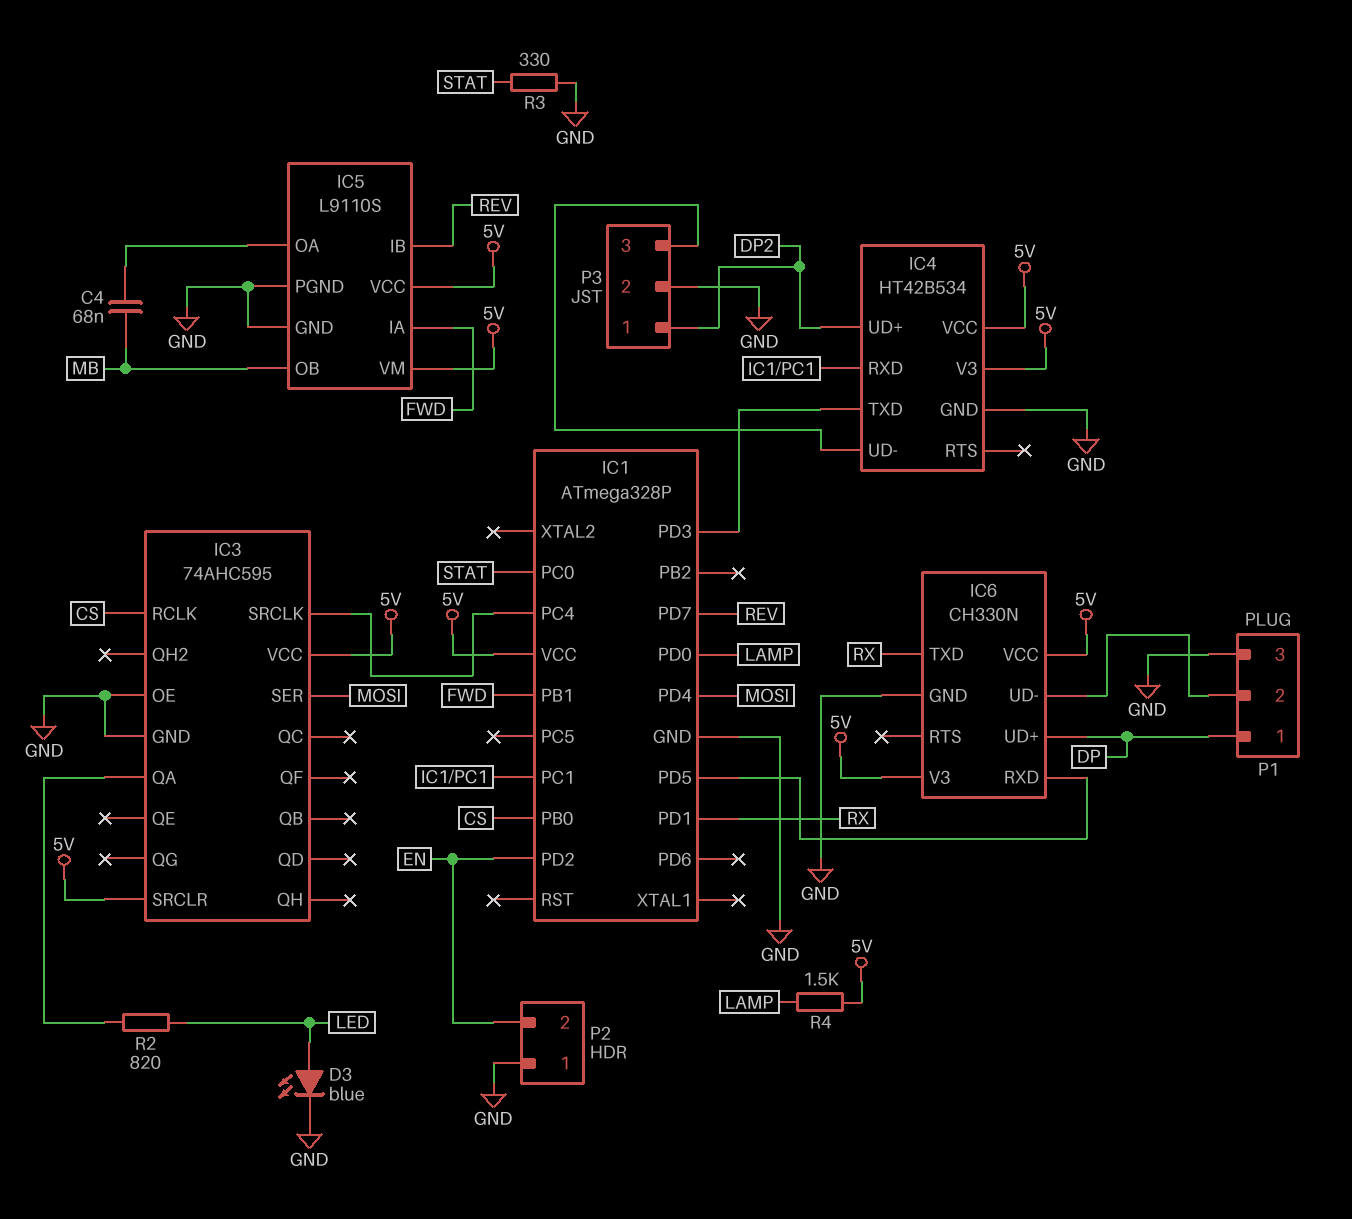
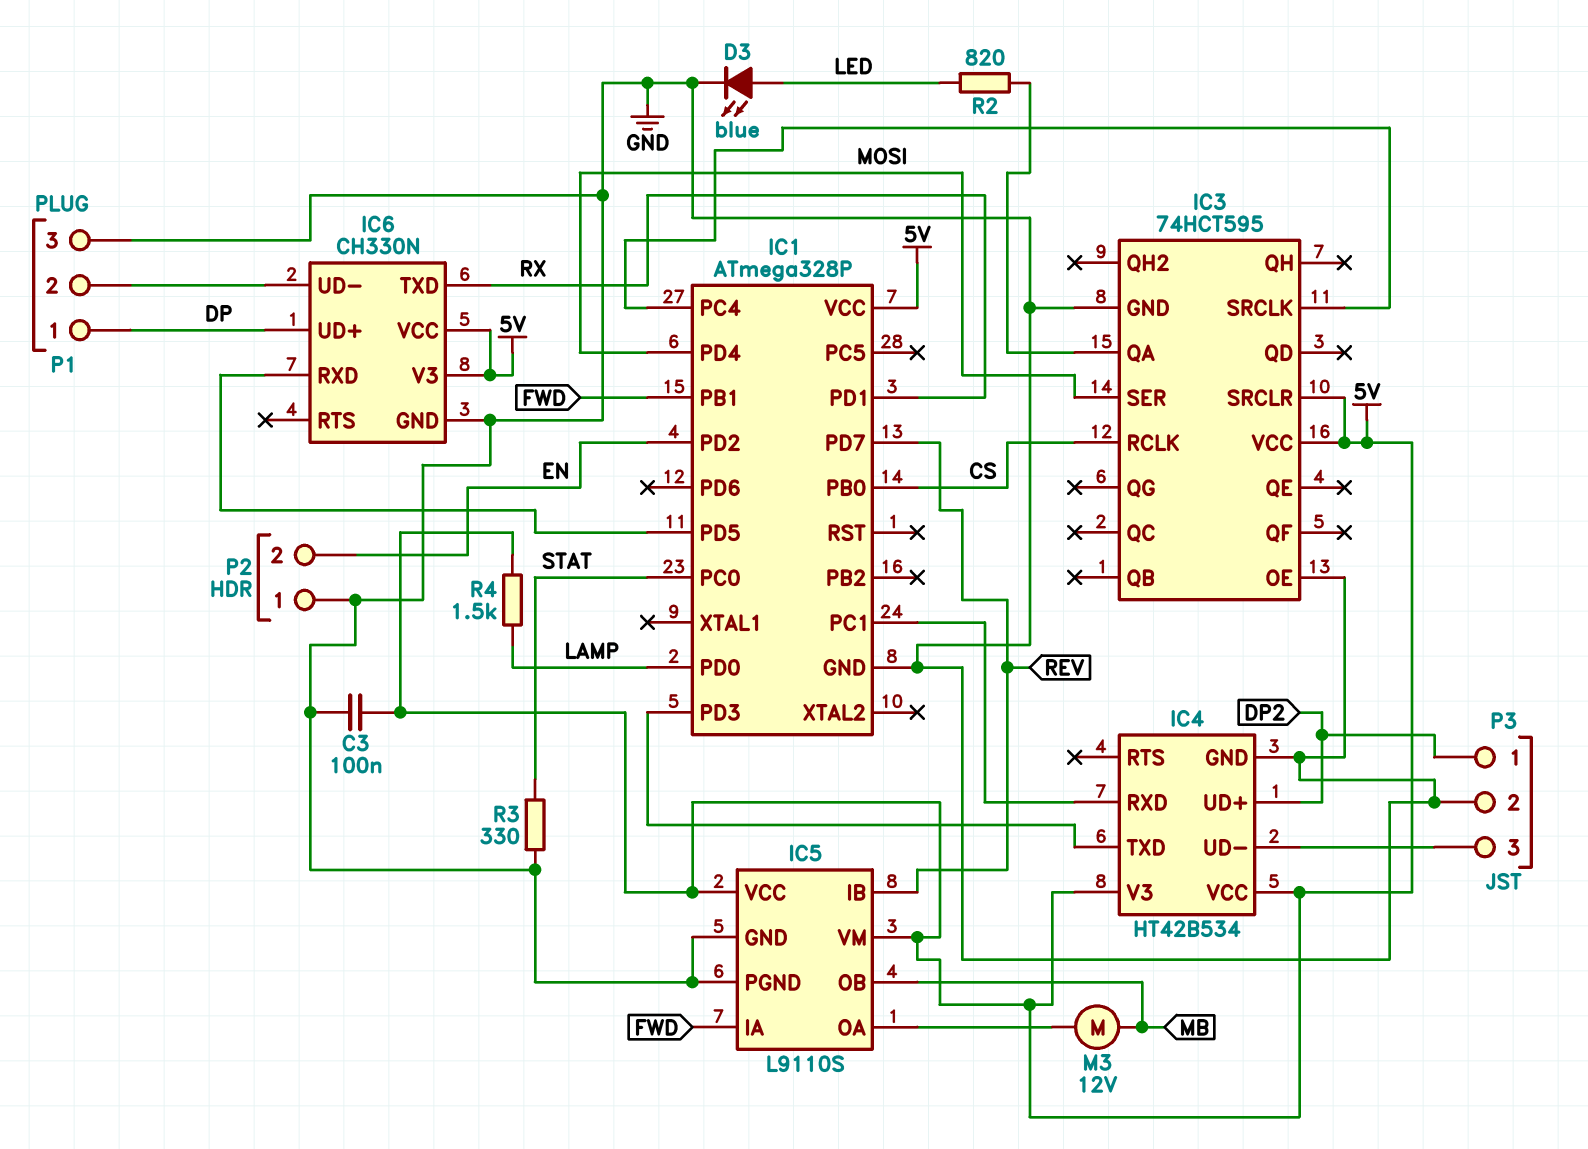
C3: none -> 100nF (5V, GND)
C4: 68nF (IC5/OA, MB) -> none
IC3: 74AHC595 -> 74HCT595
M3: none -> motor 12V (IC5/OA, MB)

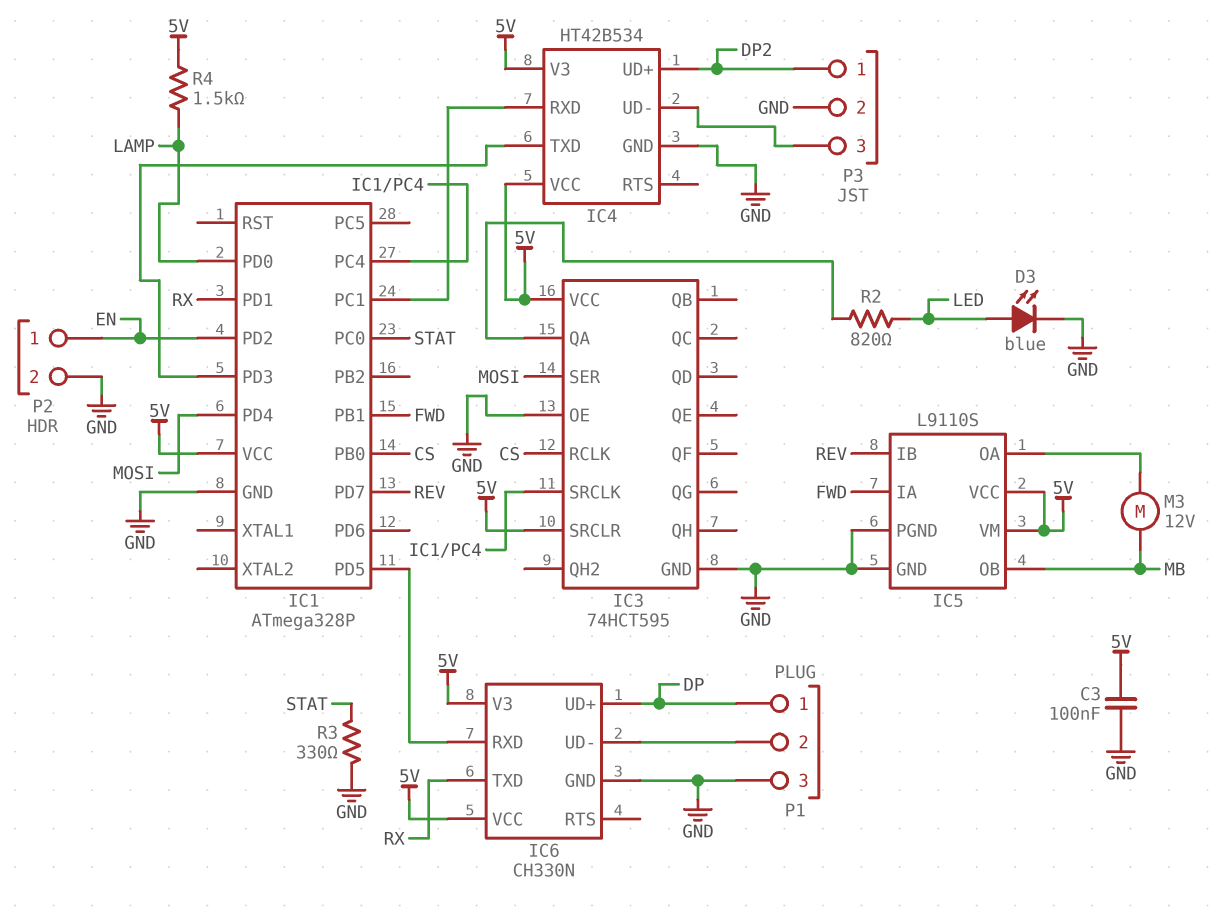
P2 pin 1: GND -> EN
P2 pin 2: EN -> GND

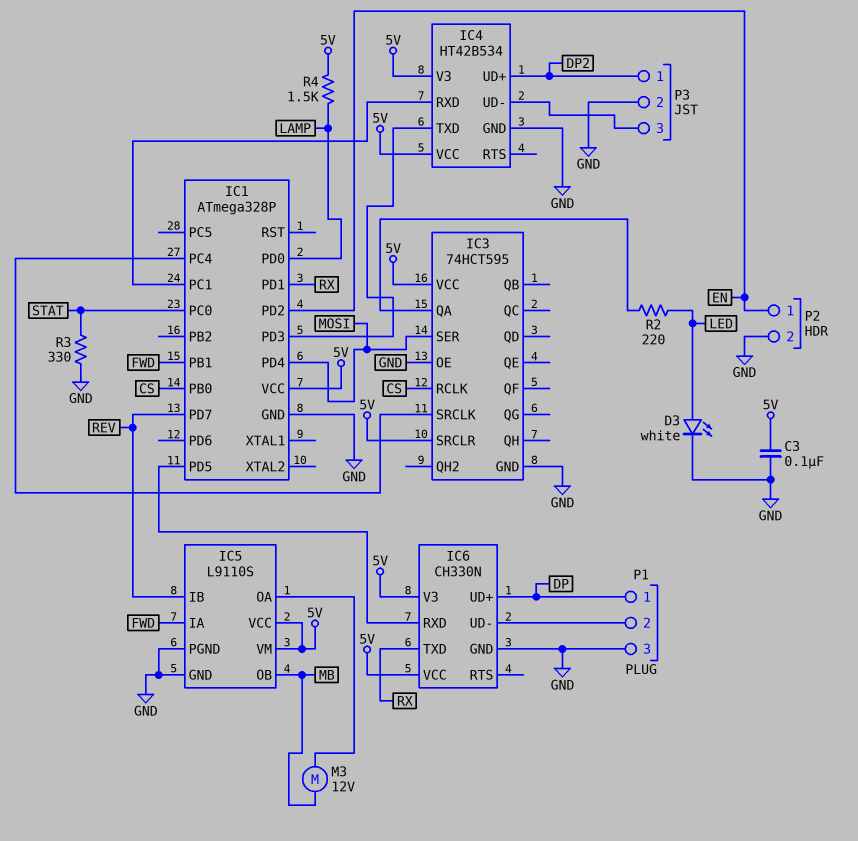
D3: LED blue (A LED, K GND) -> LED white (A LED, K GND)
R2: 820 (IC3/QA, LED) -> 220 (IC3/QA, LED)

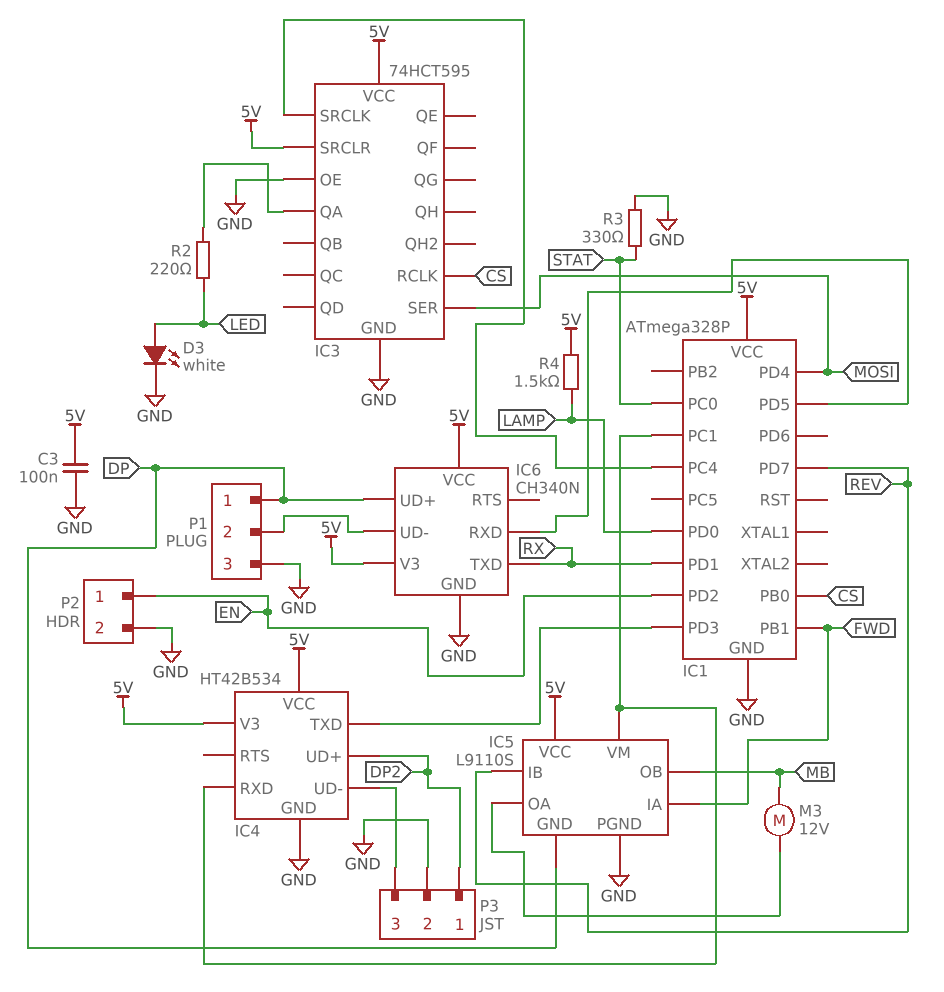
IC5 pin GND: GND -> DP
IC5 pin VM: 5V -> IC1/PC1
IC6: CH330N -> CH340N

